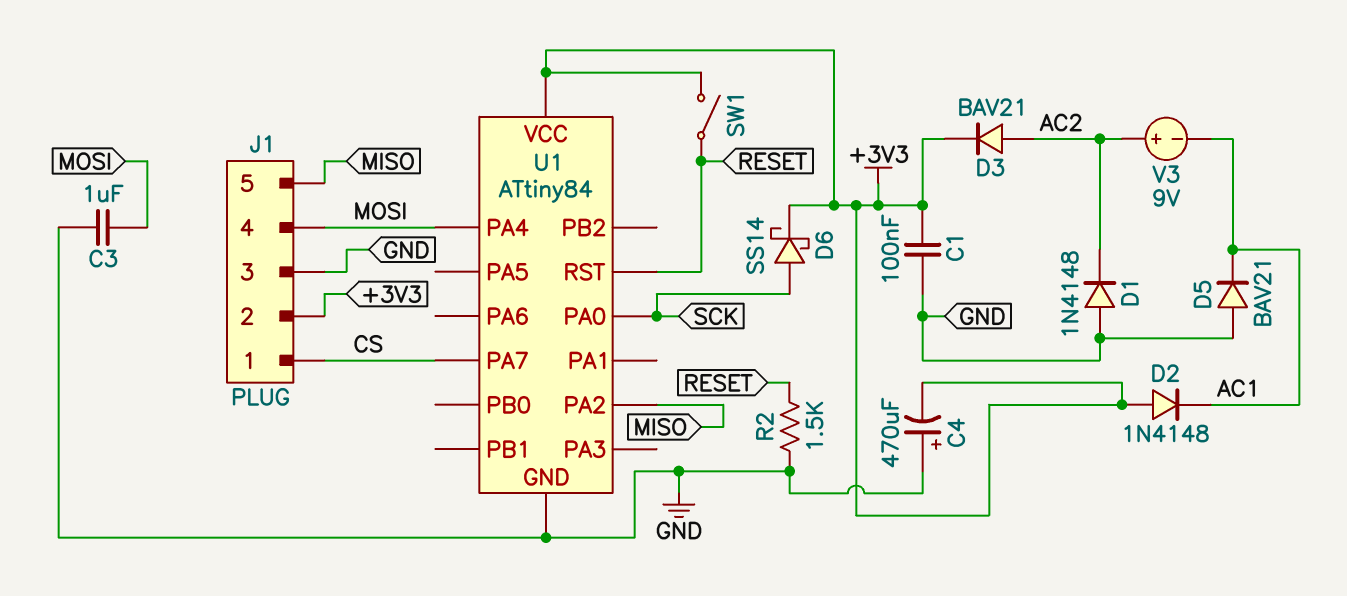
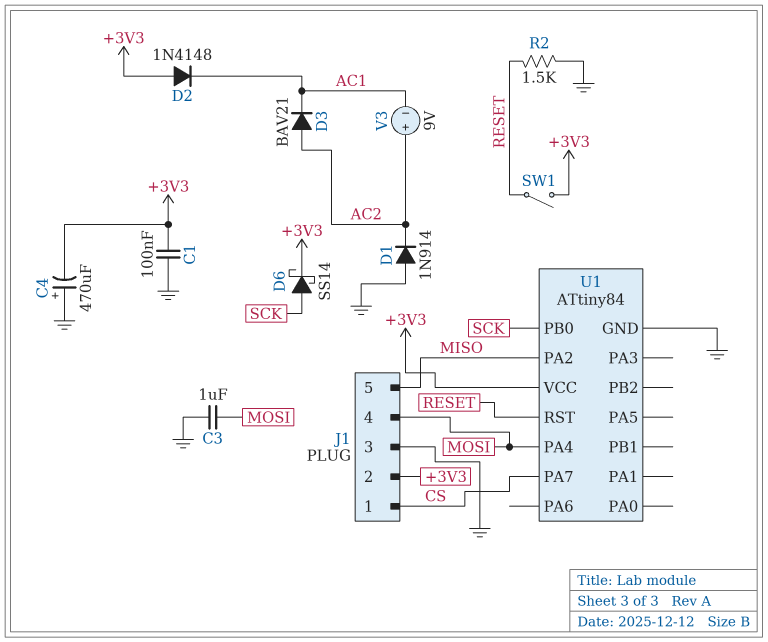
D1: diode 1N4148 (A GND, K AC2) -> diode 1N914 (A GND, K AC2)
D3: diode BAV21 (A AC2, K +3V3) -> diode BAV21 (A AC2, K AC1)
D5: diode BAV21 (A GND, K AC1) -> none
U1 pin PA0: SCK -> none
U1 pin PB0: none -> SCK

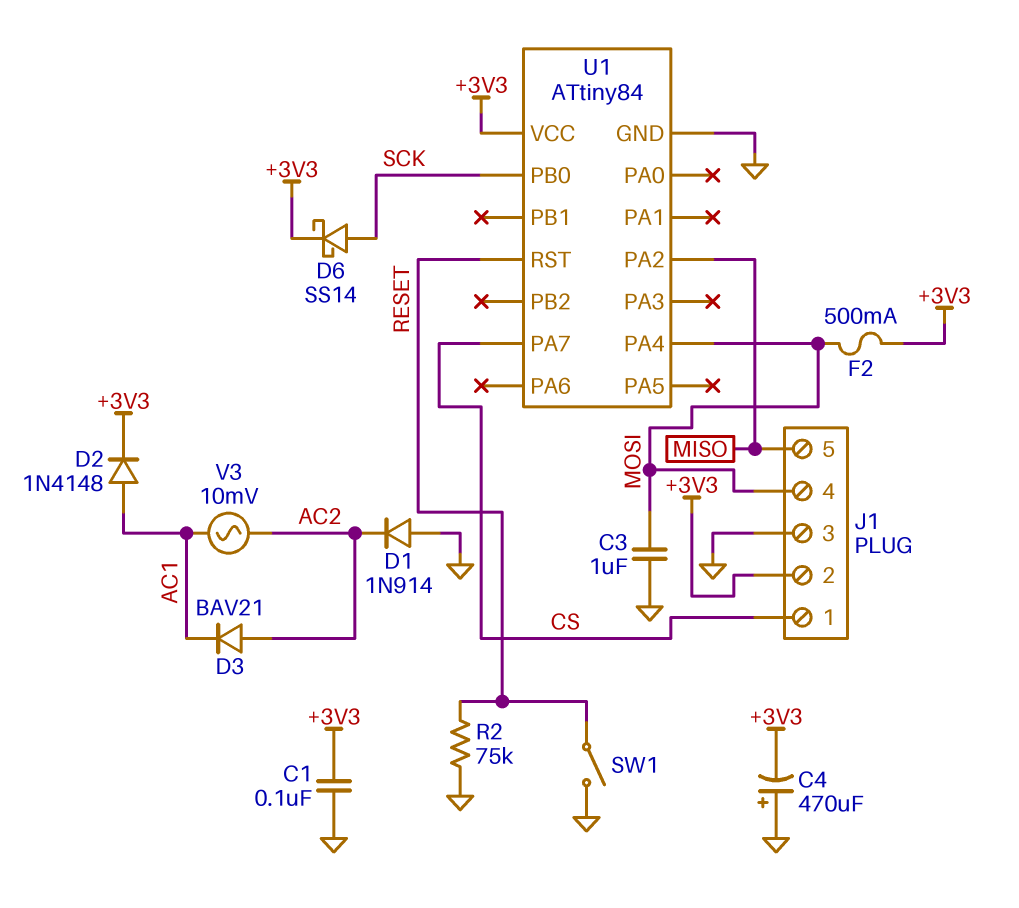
D2: diode 1N4148 (A +3V3, K AC1) -> diode 1N4148 (A AC1, K +3V3)
F2: none -> 500mA (+3V3, MOSI)
R2: 1.5k (GND, RESET) -> 75k (GND, RESET)
SW1: switch (+3V3, RESET) -> switch (GND, RESET)
V3: 9V (plus AC2, minus AC1) -> AC 10mV (AC1, AC2)

